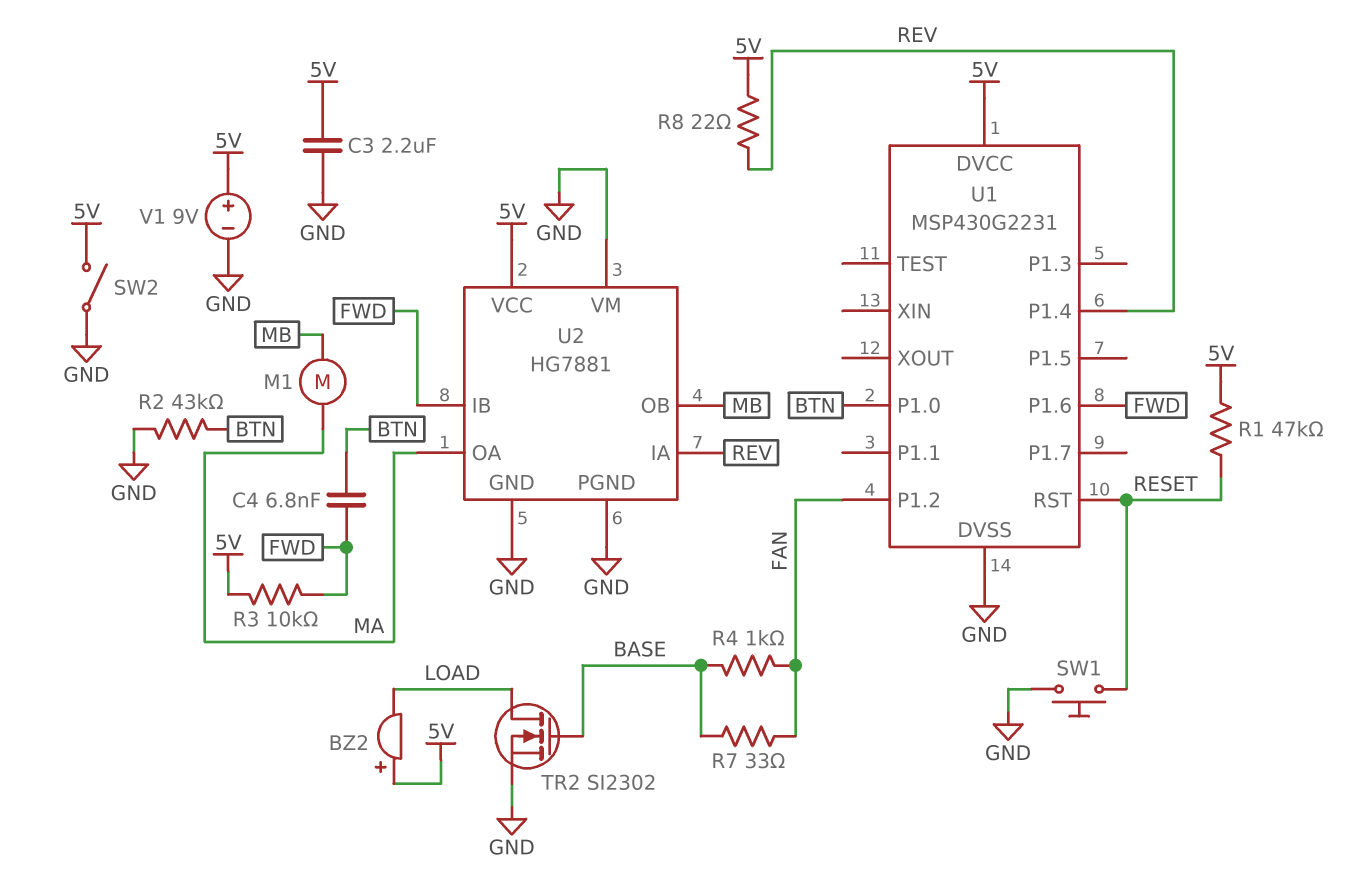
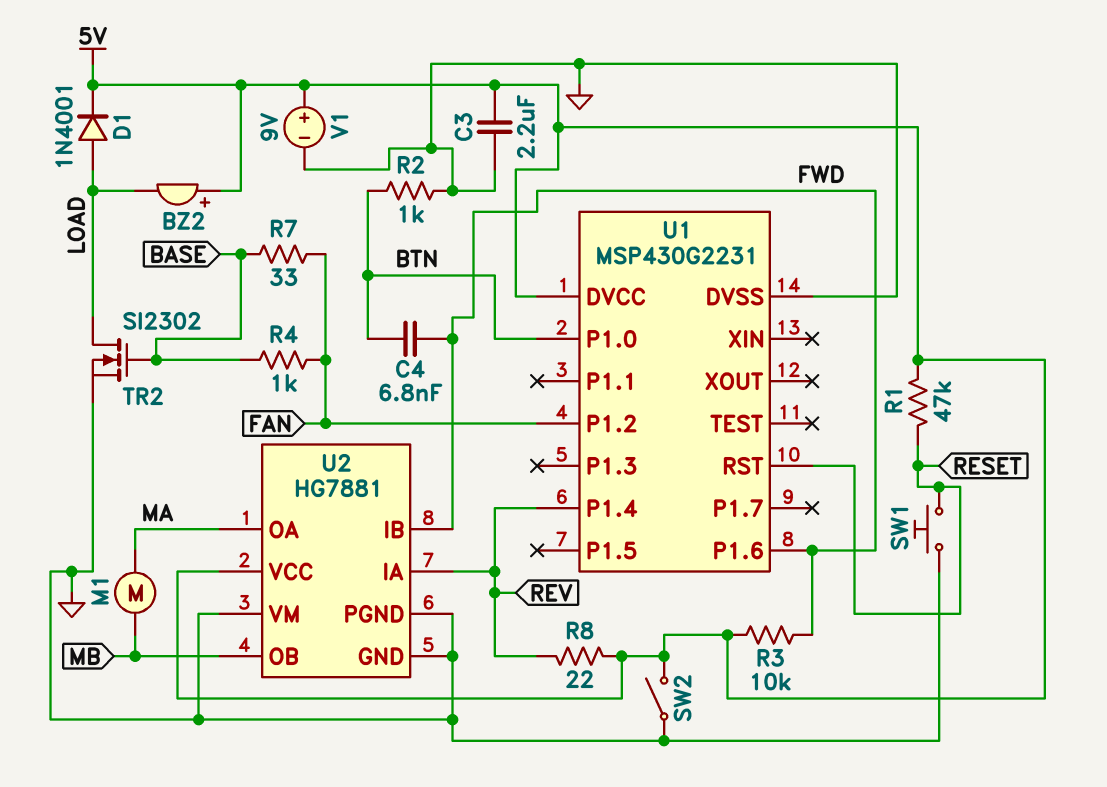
D1: none -> diode 1N4001 (A LOAD, K 5V)
R2: 43k (BTN, GND) -> 1k (BTN, GND)

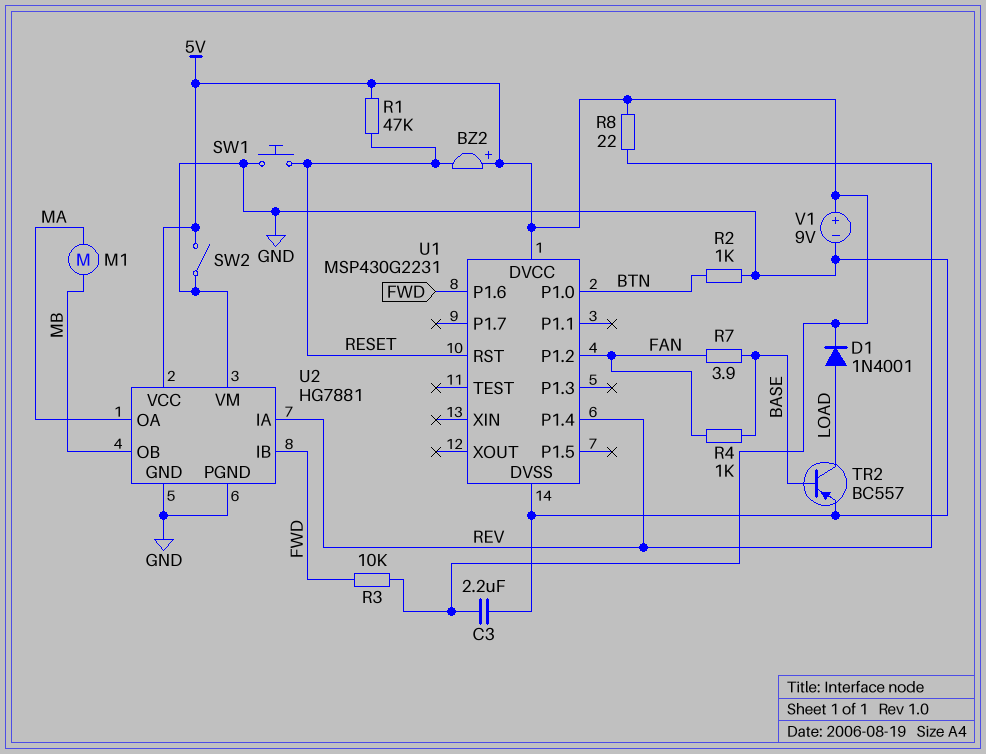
BZ2: buzzer (plus 5V, minus LOAD) -> buzzer (plus 5V, minus RESET)
C4: 6.8nF (BTN, FWD) -> none
R7: 33 (BASE, FAN) -> 3.9 (BASE, FAN)
TR2: NMOS SI2302 (G BASE, D LOAD, S GND) -> PNP BC557 (B BASE, C LOAD, E GND)

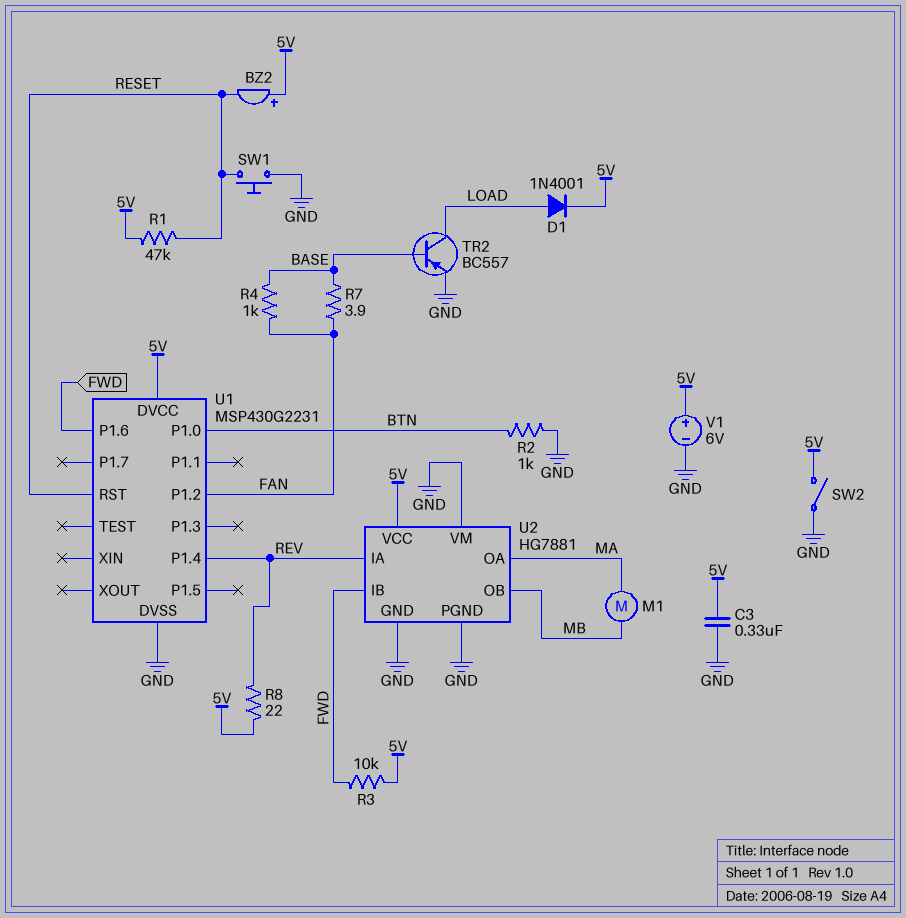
C3: 2.2uF (5V, GND) -> 330nF (5V, GND)
V1: 9V (plus 5V, minus GND) -> 6V (plus 5V, minus GND)

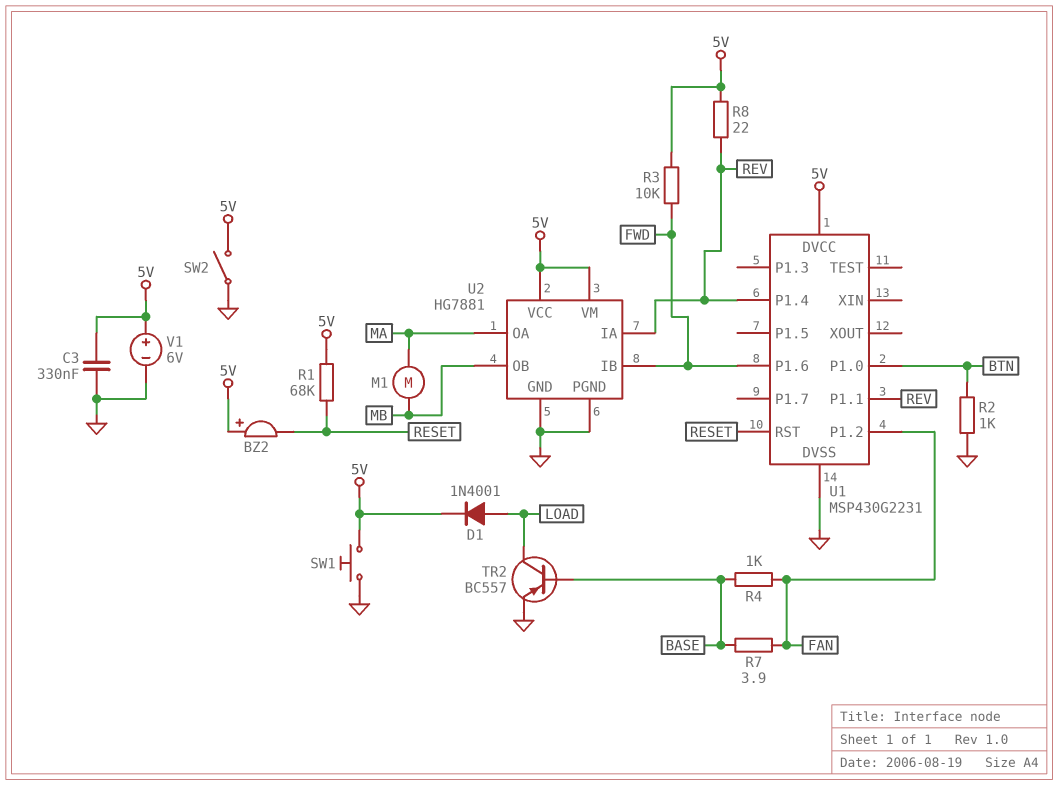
R1: 47k (5V, RESET) -> 68k (5V, RESET)
SW1: button (GND, RESET) -> button (5V, GND)
U1 pin P1.1: none -> REV
U2 pin VM: GND -> 5V

